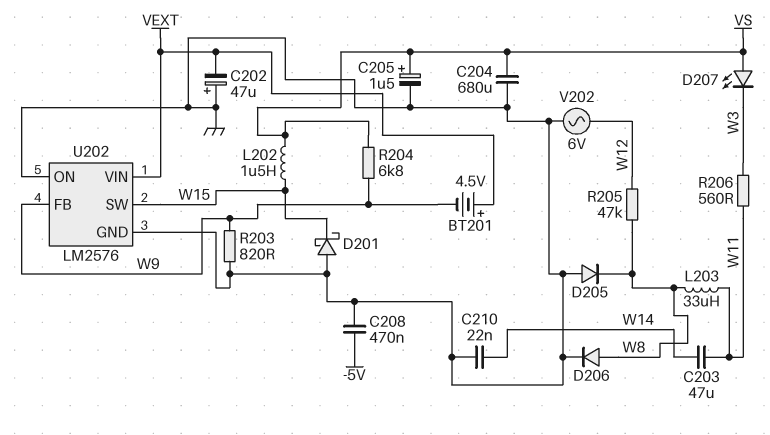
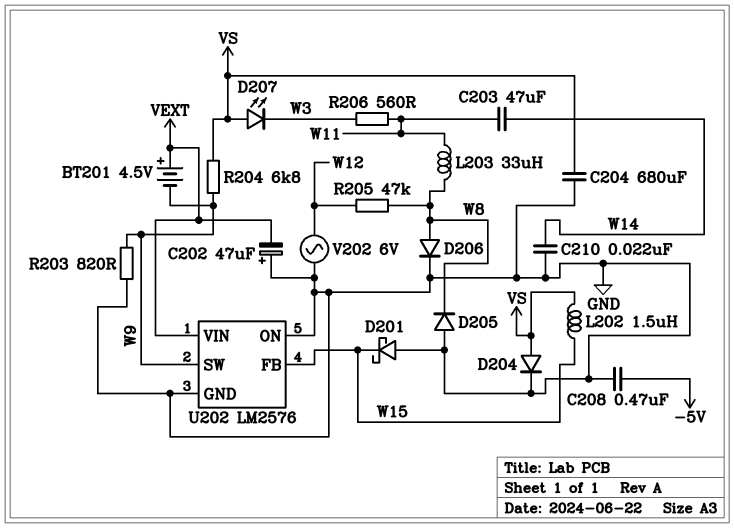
C205: 1.5uF (plus VS, minus GND) -> none
D204: none -> diode (A VS, K GND)
U202 pin FB: W9 -> W15
U202 pin SW: W15 -> W9

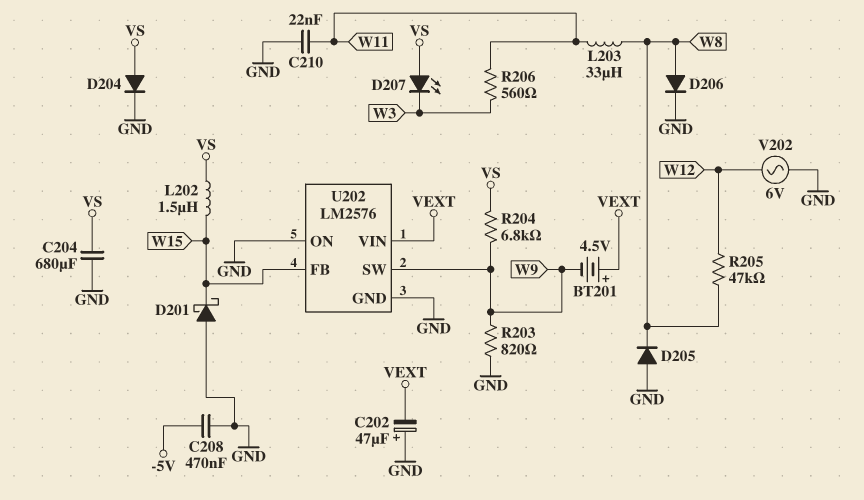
C203: 47uF (W11, W14) -> none
C210: 22nF (GND, W14) -> 22nF (GND, W11)

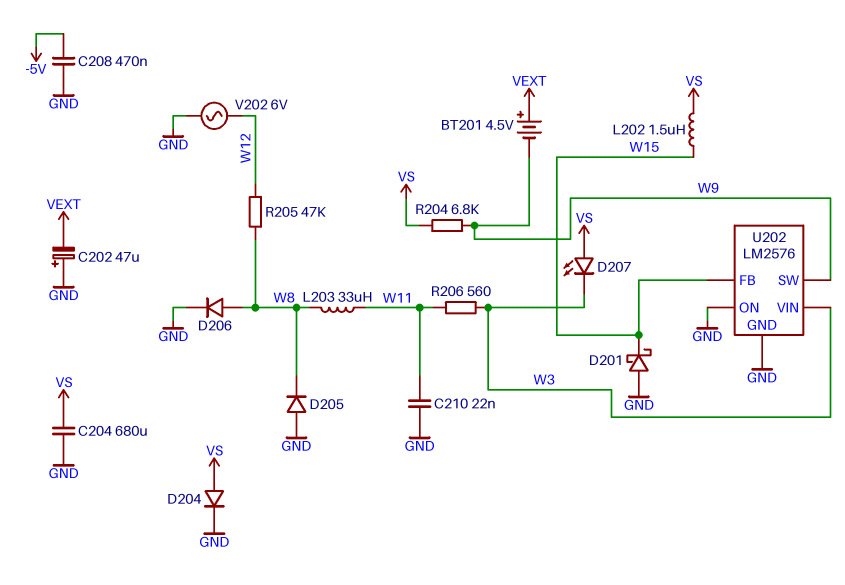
R203: 820 (GND, W9) -> none
U202 pin VIN: VEXT -> W3

